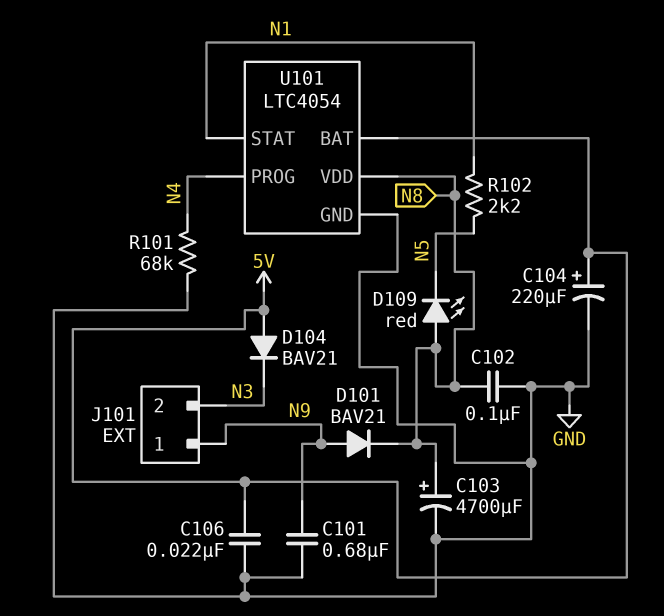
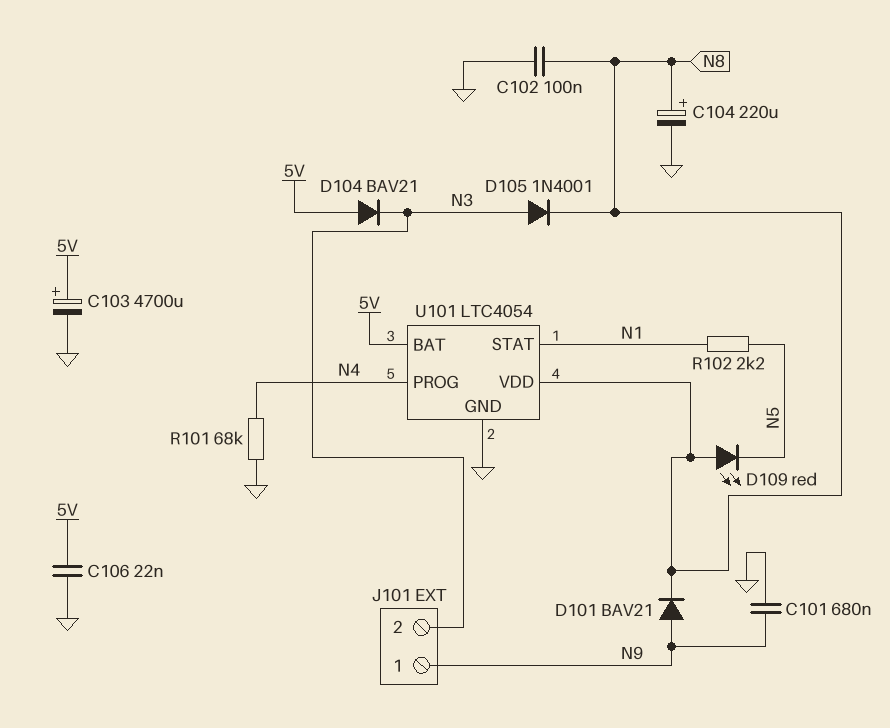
C103: 4700uF (plus N8, minus GND) -> 4700uF (plus 5V, minus GND)
C104: 220uF (plus 5V, minus GND) -> 220uF (plus N8, minus GND)
D105: none -> diode 1N4001 (A N3, K N8)

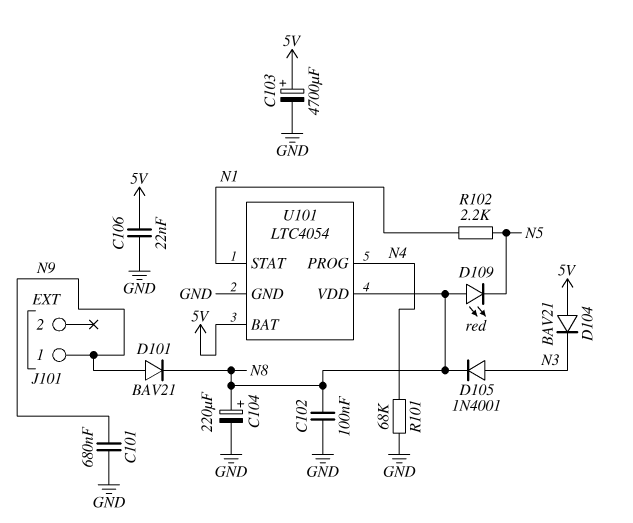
J101 pin 2: N3 -> none

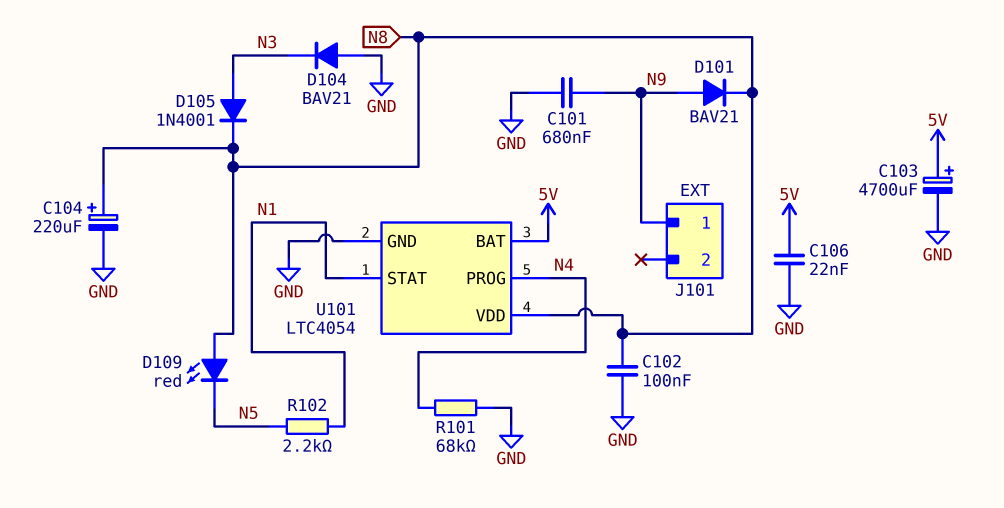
D104: diode BAV21 (A 5V, K N3) -> diode BAV21 (A GND, K N3)

